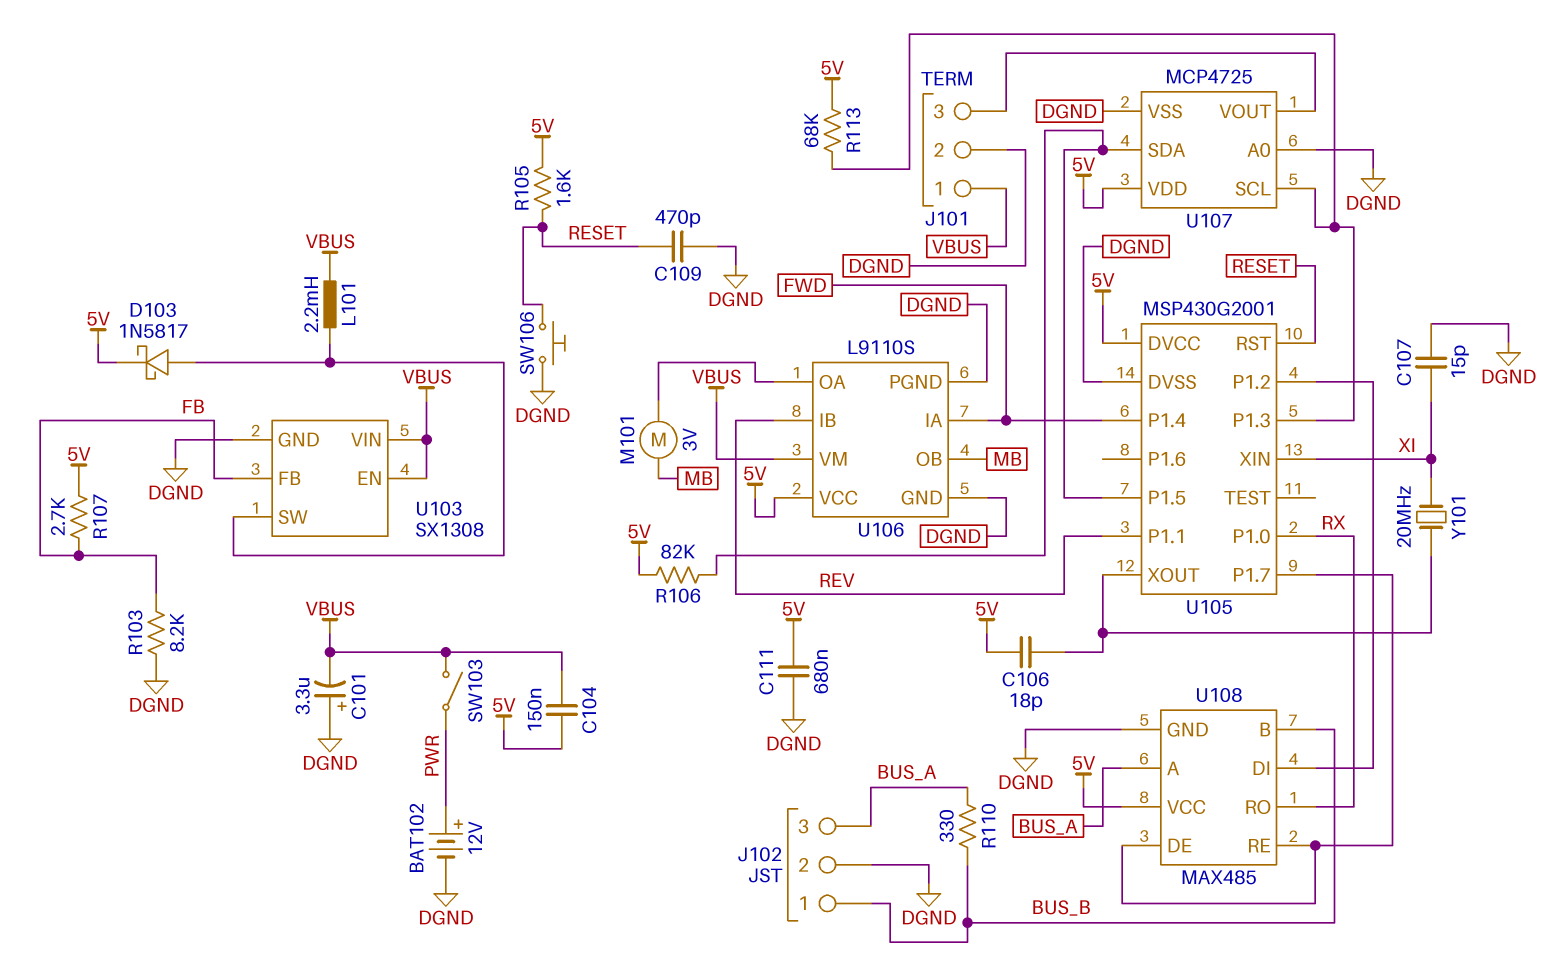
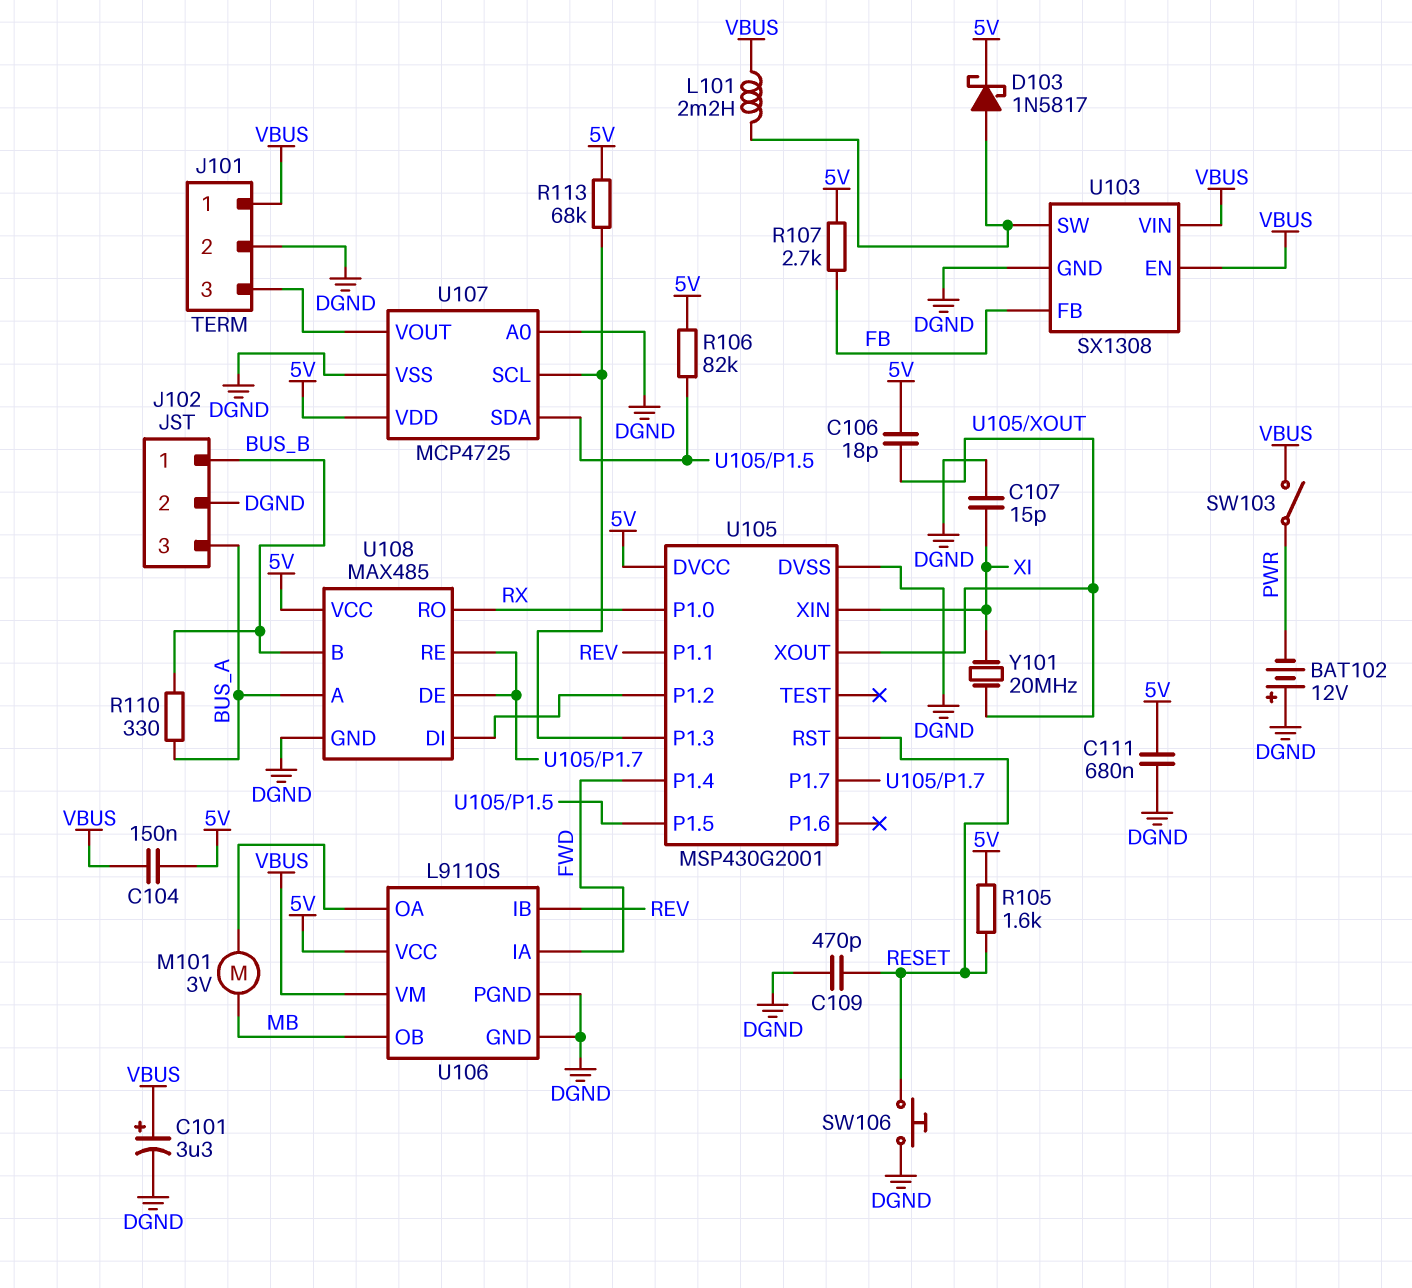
BAT102: 12V (plus PWR, minus DGND) -> 12V (plus DGND, minus PWR)
C101: 3.3uF (plus DGND, minus VBUS) -> 3.3uF (plus VBUS, minus DGND)
R103: 8.2k (DGND, FB) -> none

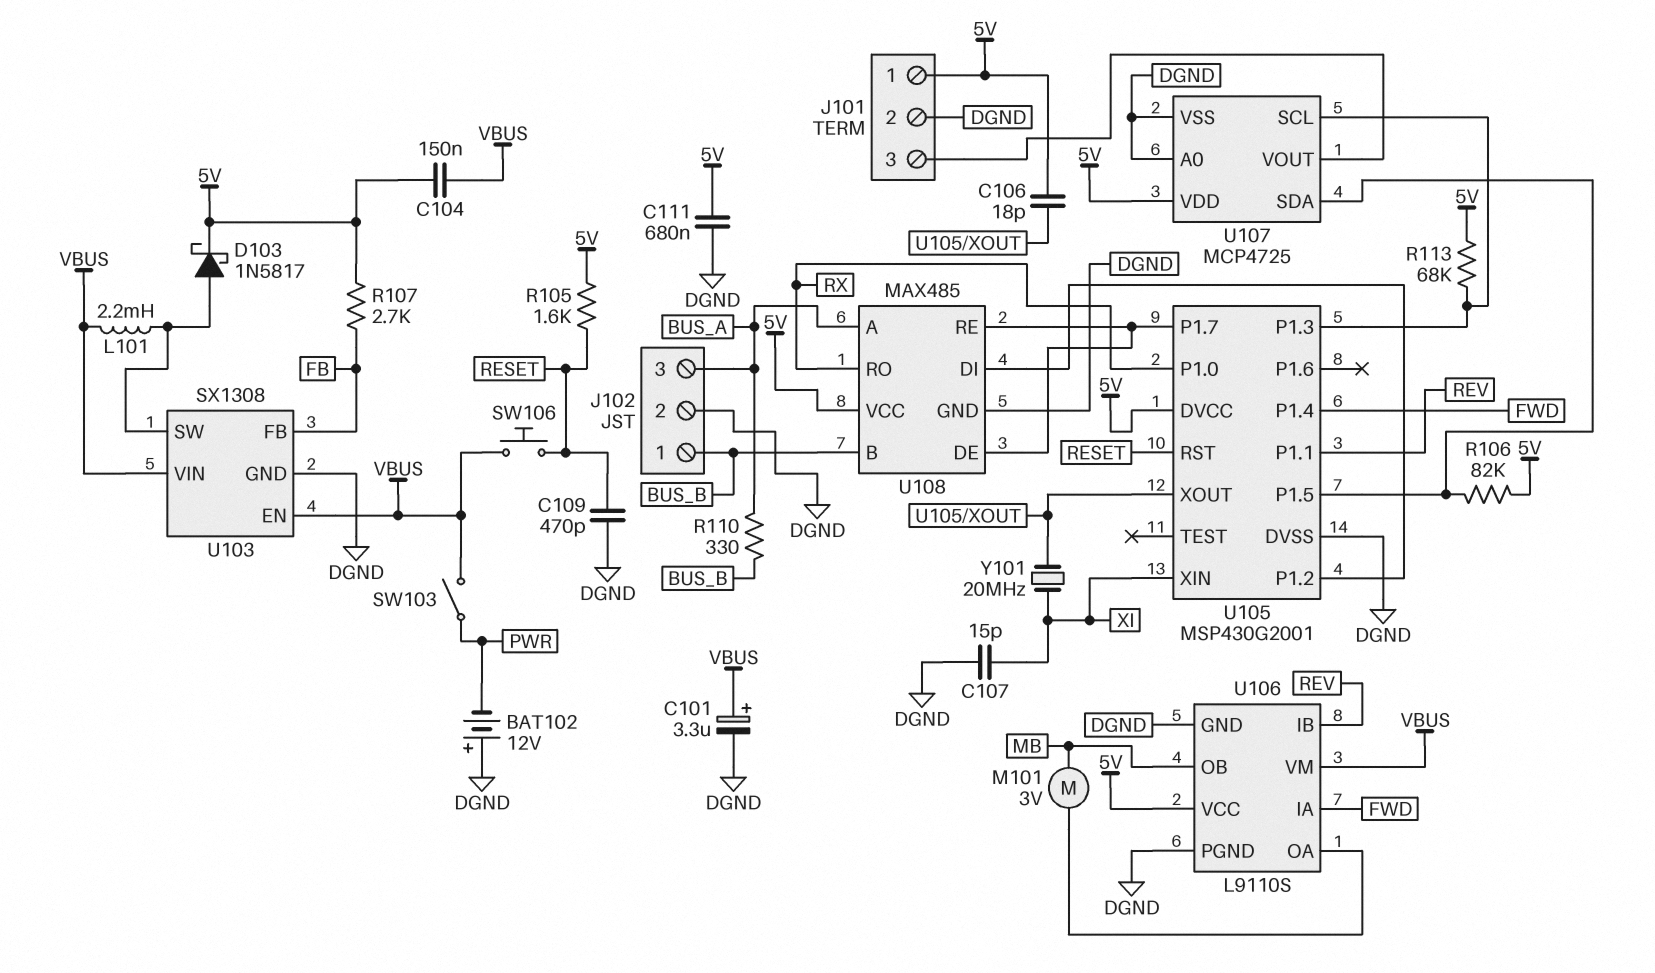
J101 pin 1: VBUS -> 5V
SW106: button (DGND, RESET) -> button (RESET, VBUS)

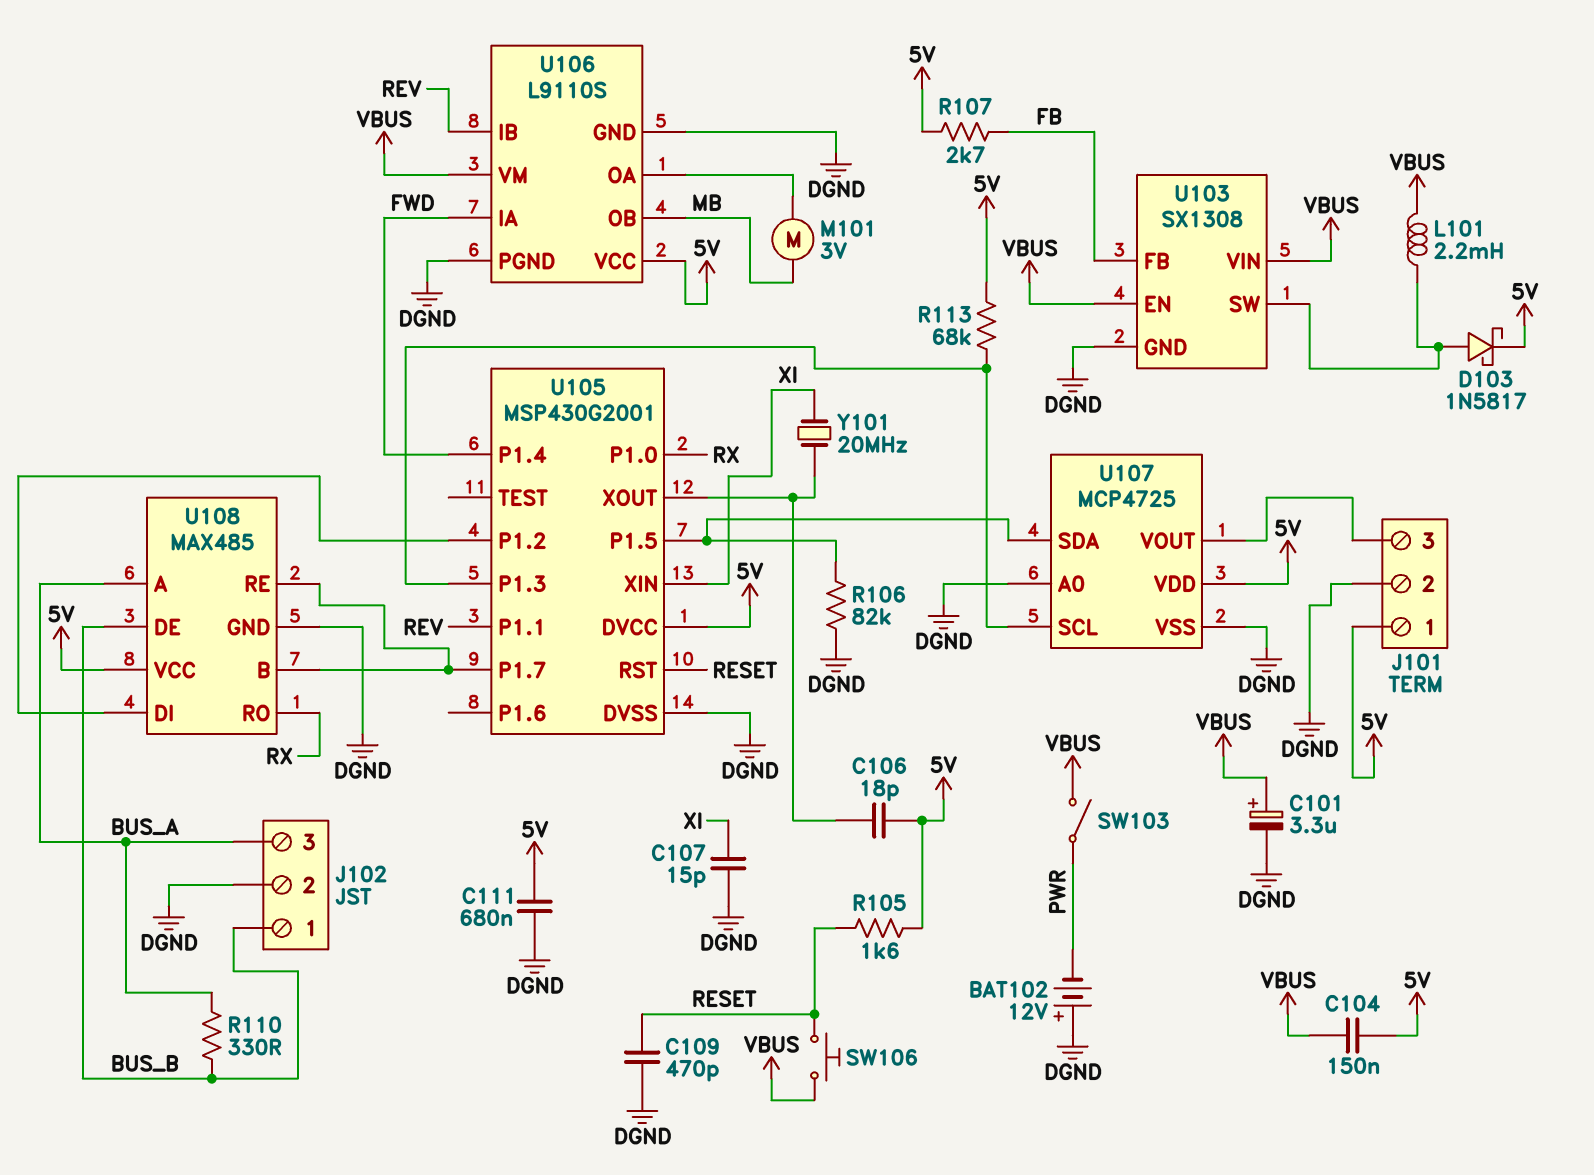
R106: 82k (5V, U105/P1.5) -> 82k (DGND, U105/P1.5)
U108 pin B: BUS_B -> U105/P1.7
U108 pin DE: U105/P1.7 -> BUS_B

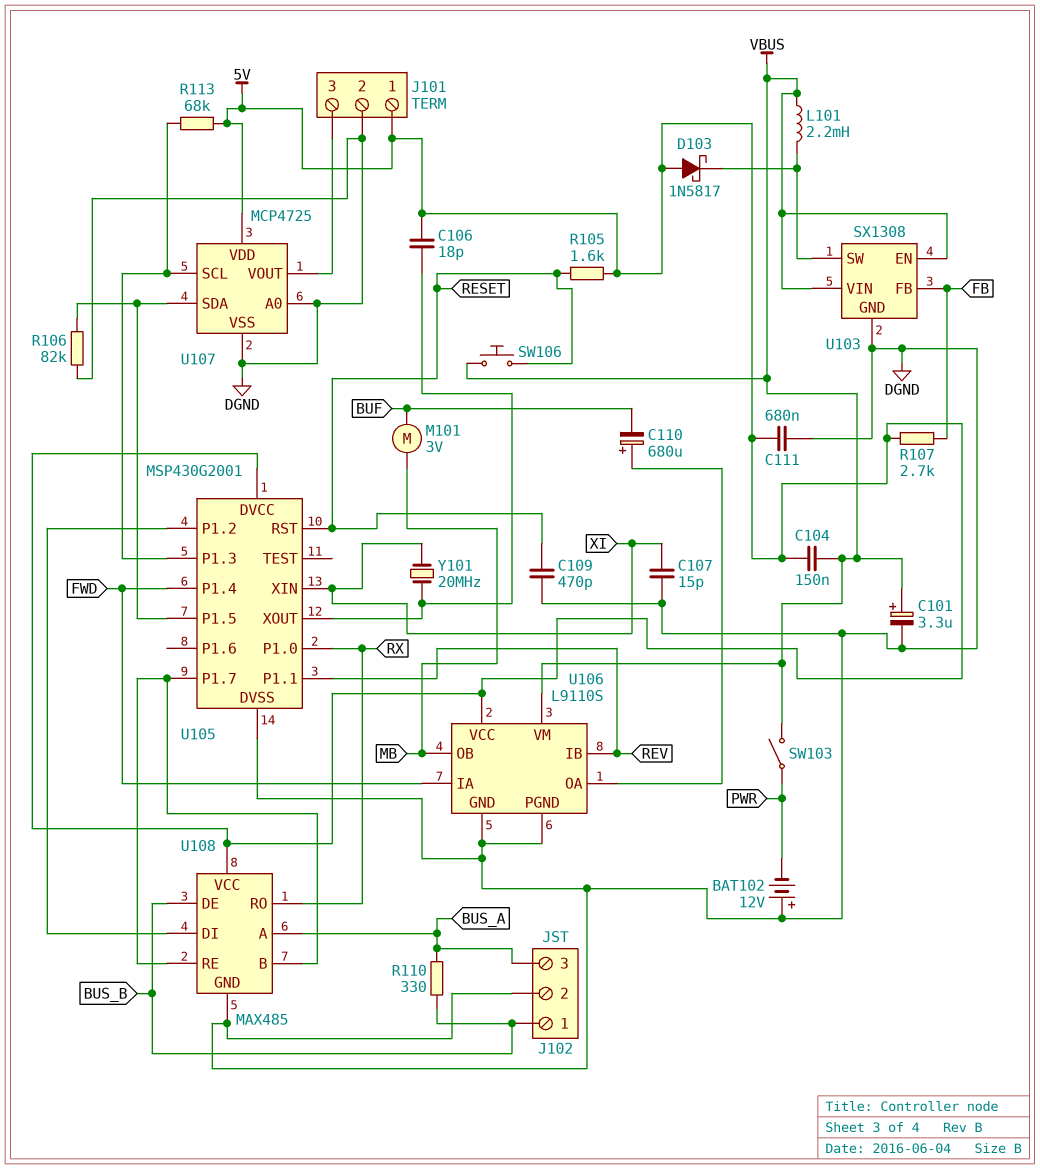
C110: none -> 680uF (plus U106/OA, minus BUF)
D103: schottky 1N5817 (A U103/SW, K 5V) -> schottky 1N5817 (A 5V, K U103/SW)
M101: motor 3V (MB, U106/OA) -> motor 3V (BUF, MB)

